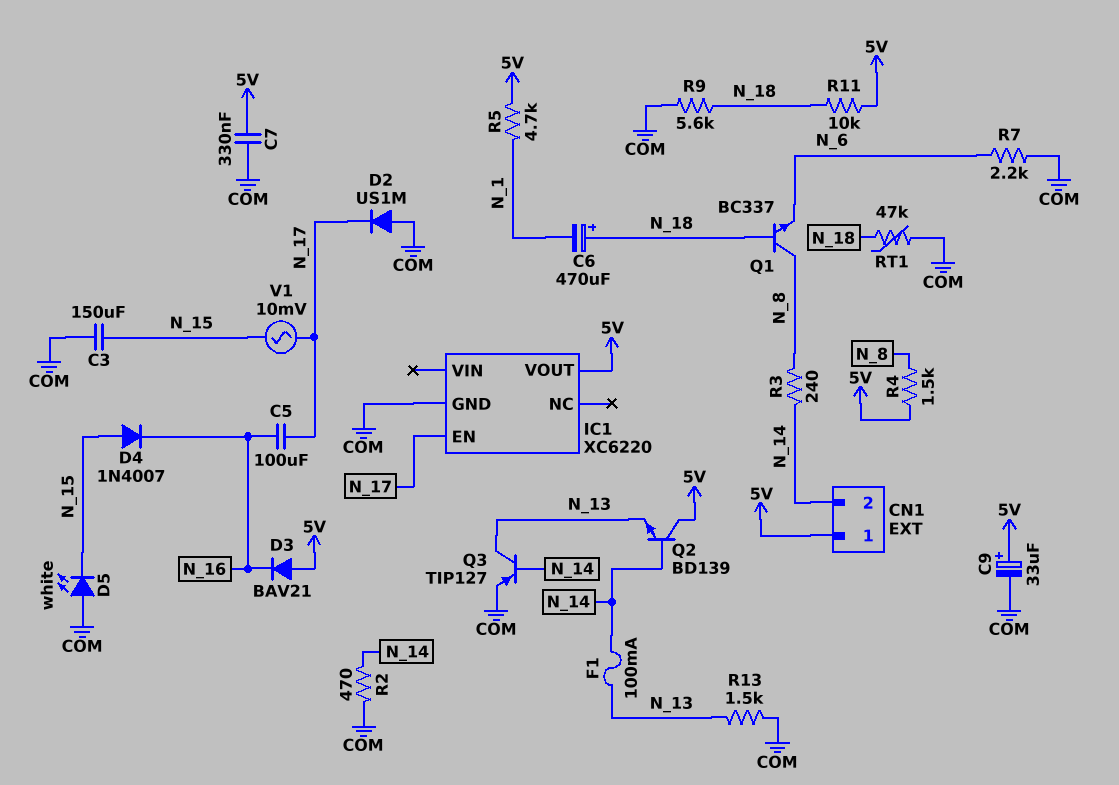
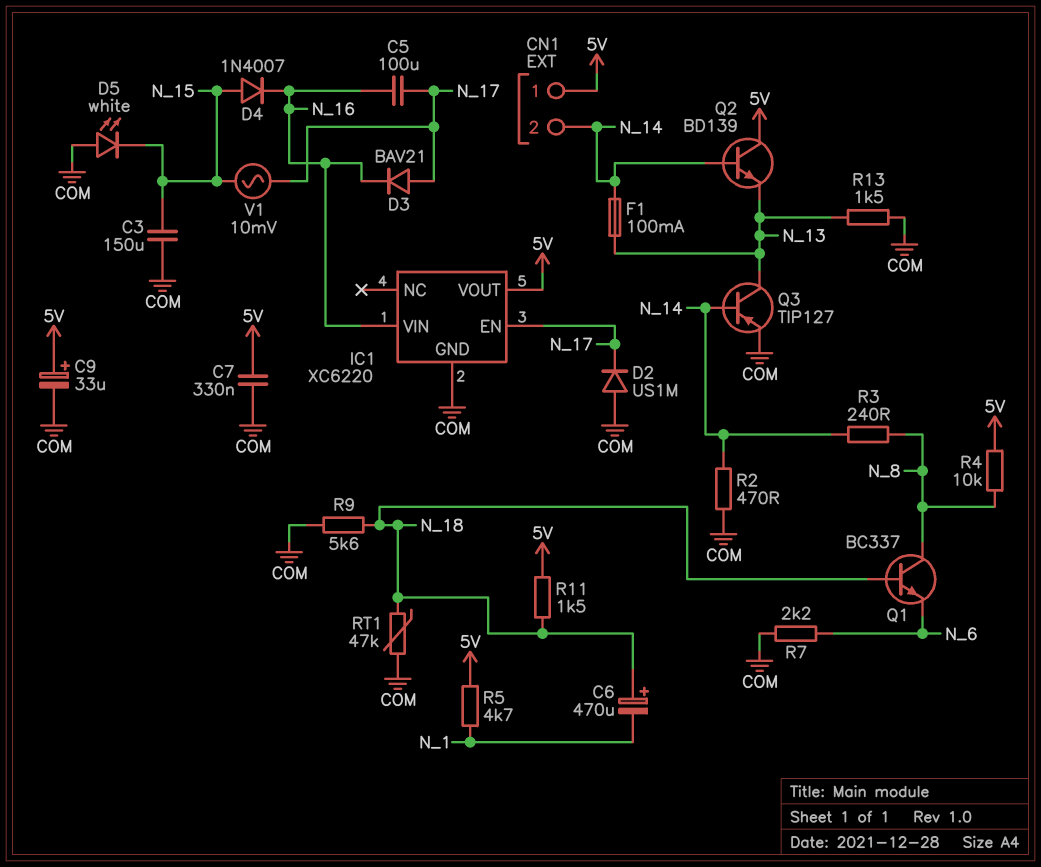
D3: diode BAV21 (A 5V, K N_16) -> diode BAV21 (A N_17, K N_16)
IC1 pin VIN: none -> N_16
R4: 1.5k (5V, N_8) -> 10k (5V, N_8)
R11: 10k (5V, N_18) -> 1.5k (5V, N_18)

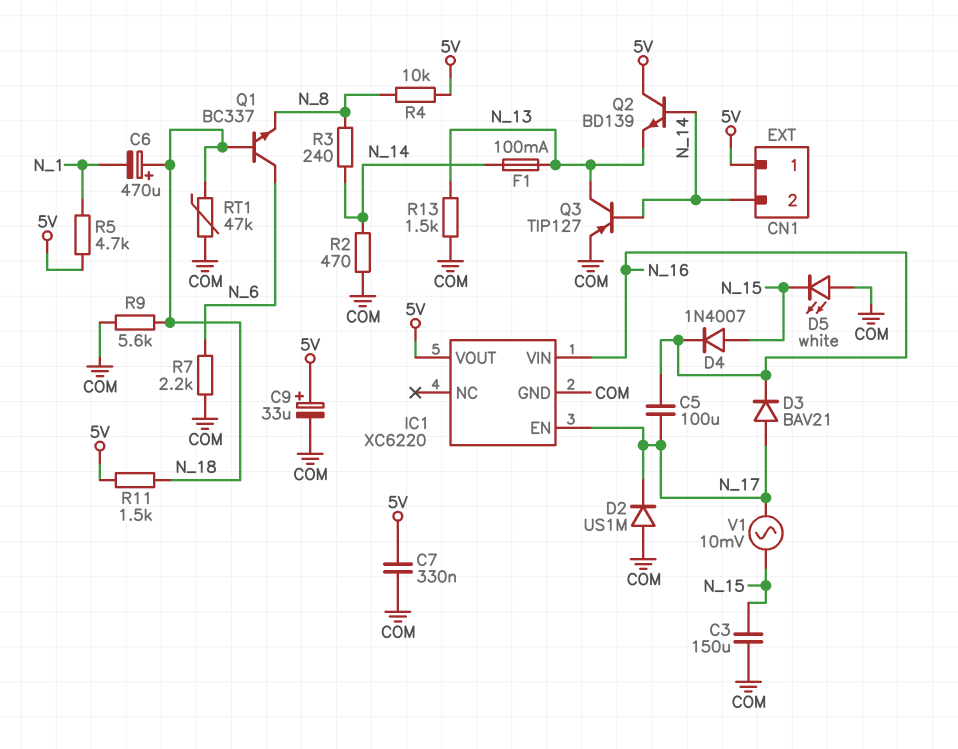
Q1: NPN BC337 (B N_18, C N_8, E N_6) -> NPN BC337 (B N_18, C N_6, E N_8)

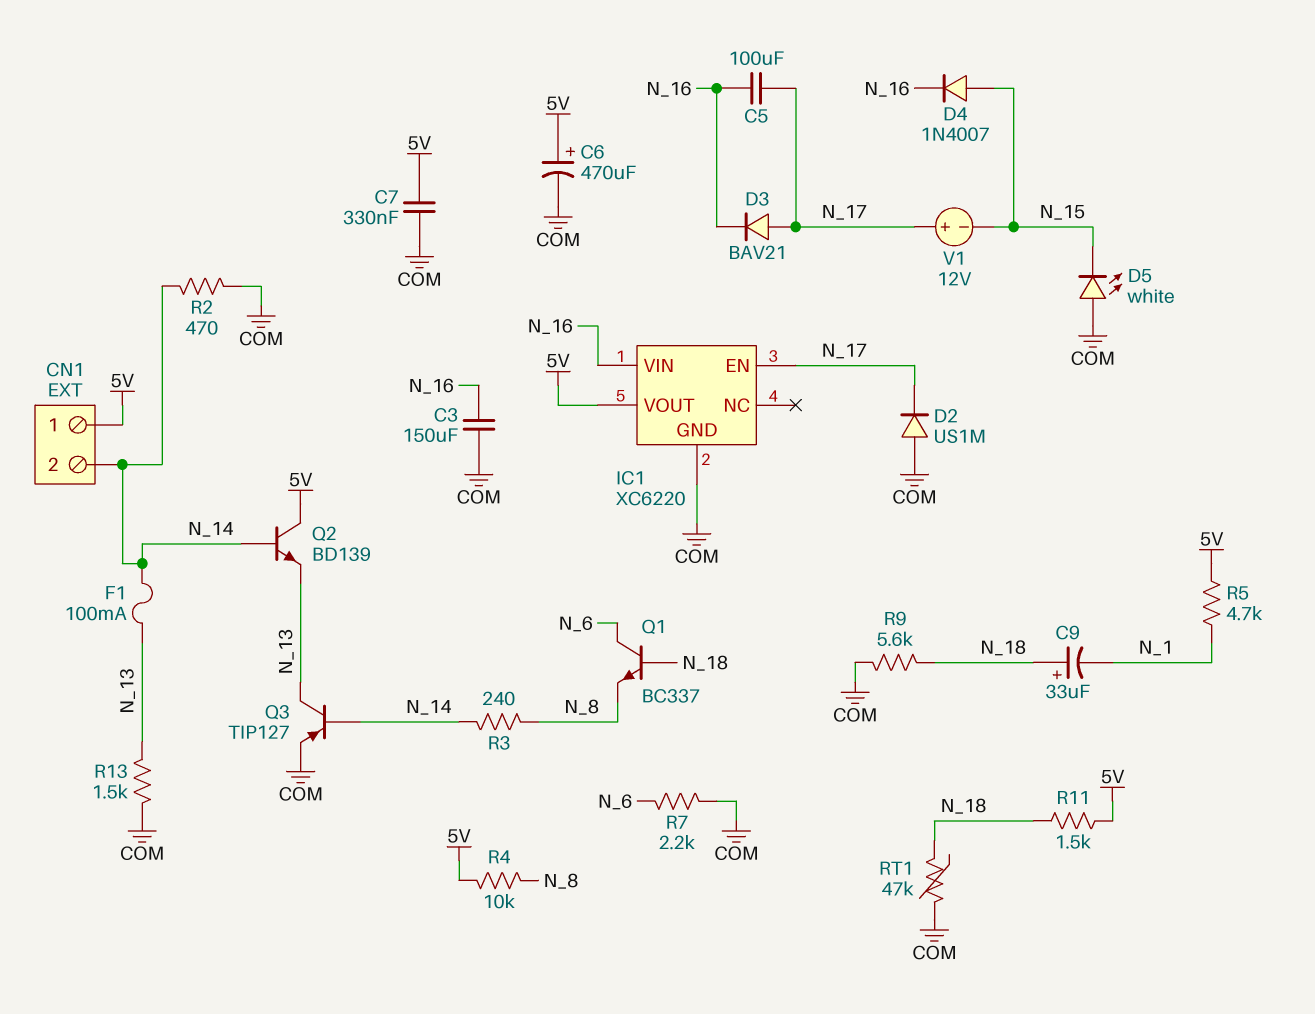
C3: 150uF (COM, N_15) -> 150uF (COM, N_16)
C6: 470uF (plus N_18, minus N_1) -> 470uF (plus 5V, minus COM)
C9: 33uF (plus 5V, minus COM) -> 33uF (plus N_18, minus N_1)
V1: AC 10mV (N_15, N_17) -> 12V (plus N_17, minus N_15)

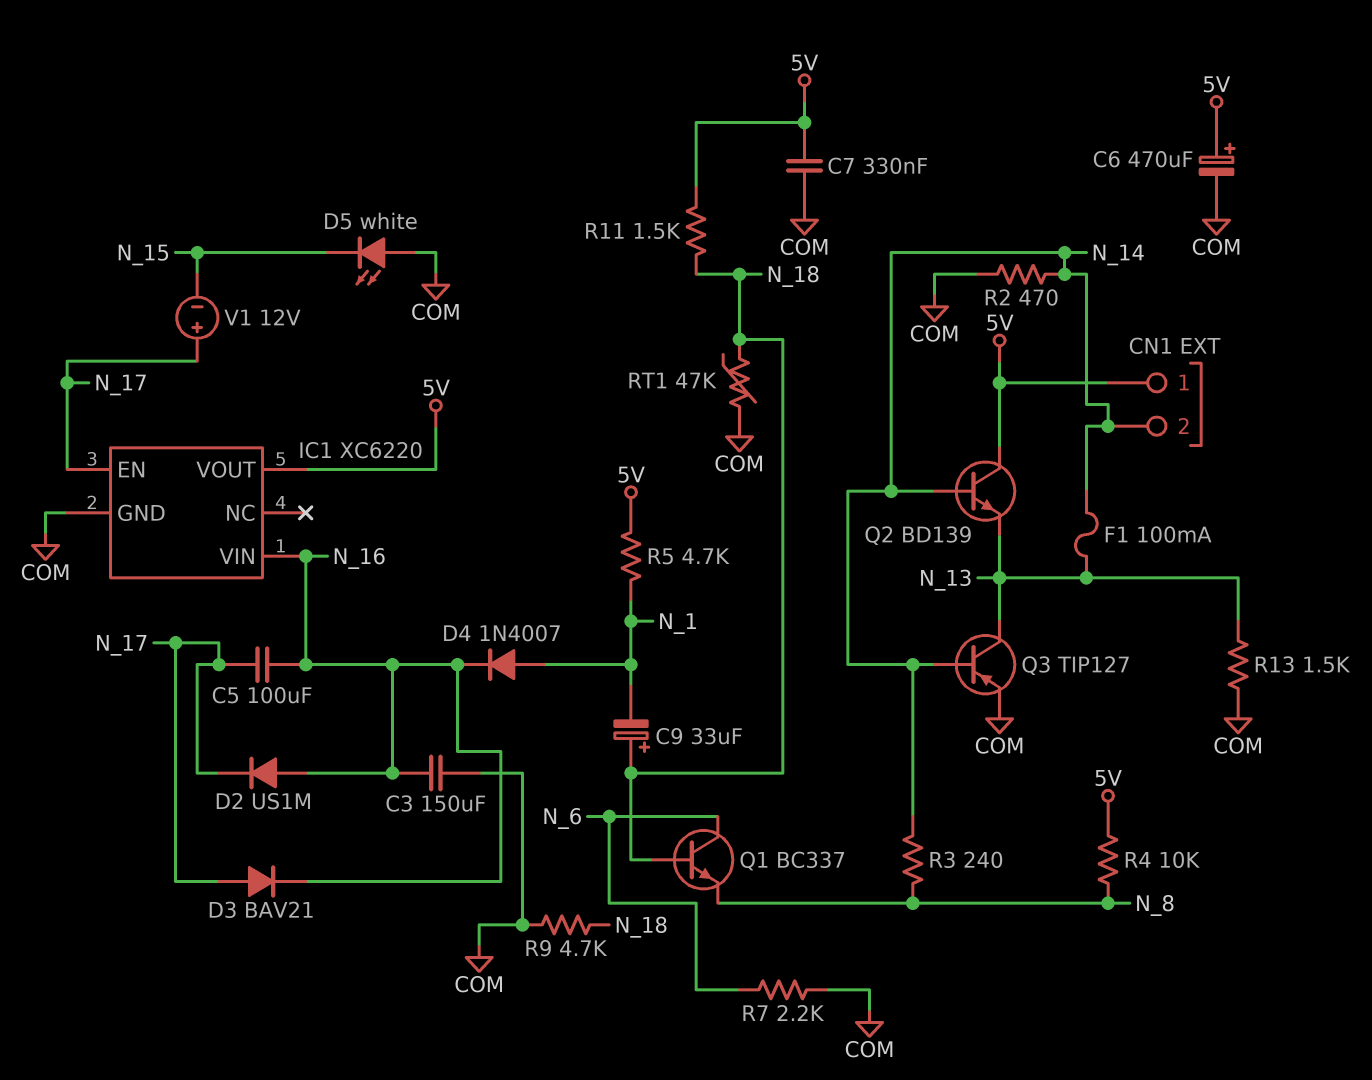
D2: diode US1M (A COM, K N_17) -> diode US1M (A N_16, K N_17)
D4: diode 1N4007 (A N_15, K N_16) -> diode 1N4007 (A N_1, K N_16)
R9: 5.6k (COM, N_18) -> 4.7k (COM, N_18)

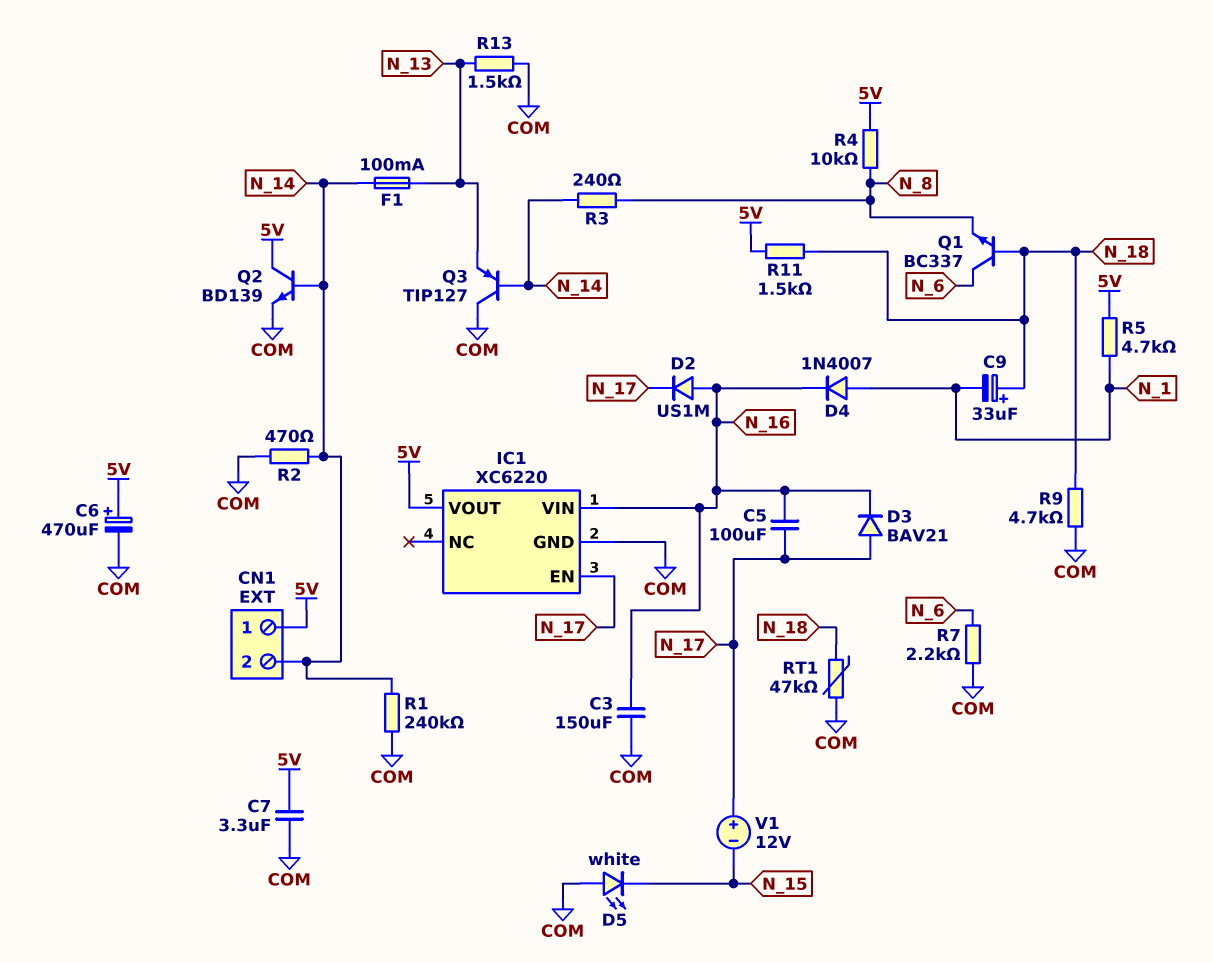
C7: 330nF (5V, COM) -> 3.3uF (5V, COM)
Q2: NPN BD139 (B N_14, C 5V, E N_13) -> NPN BD139 (B N_14, C 5V, E COM)
Q3: PNP TIP127 (B N_14, C N_13, E COM) -> PNP TIP127 (B N_14, C COM, E N_13)
R1: none -> 240k (COM, N_14)

